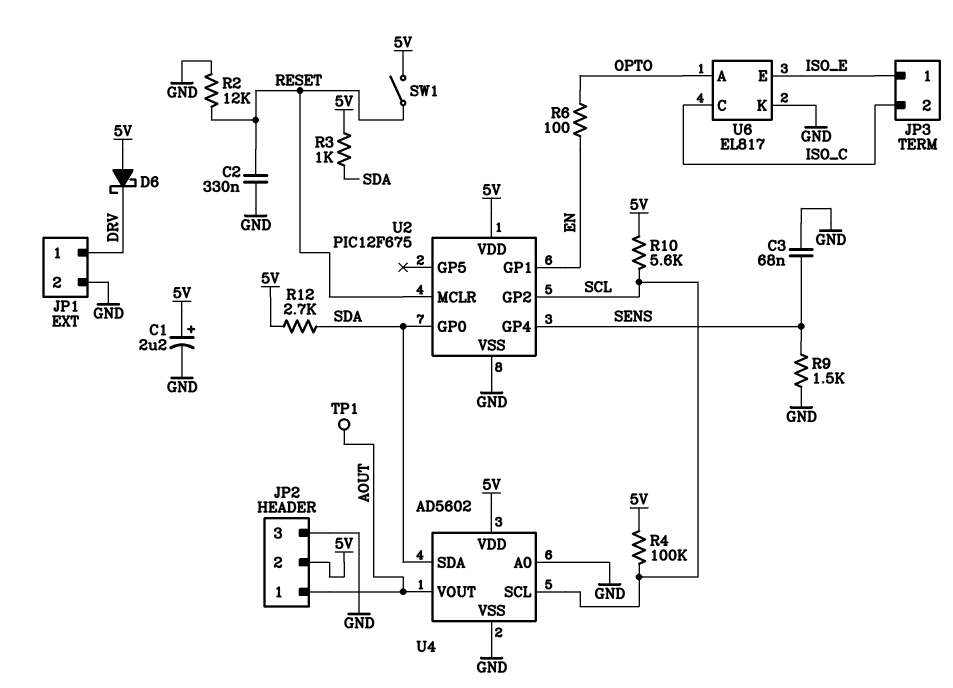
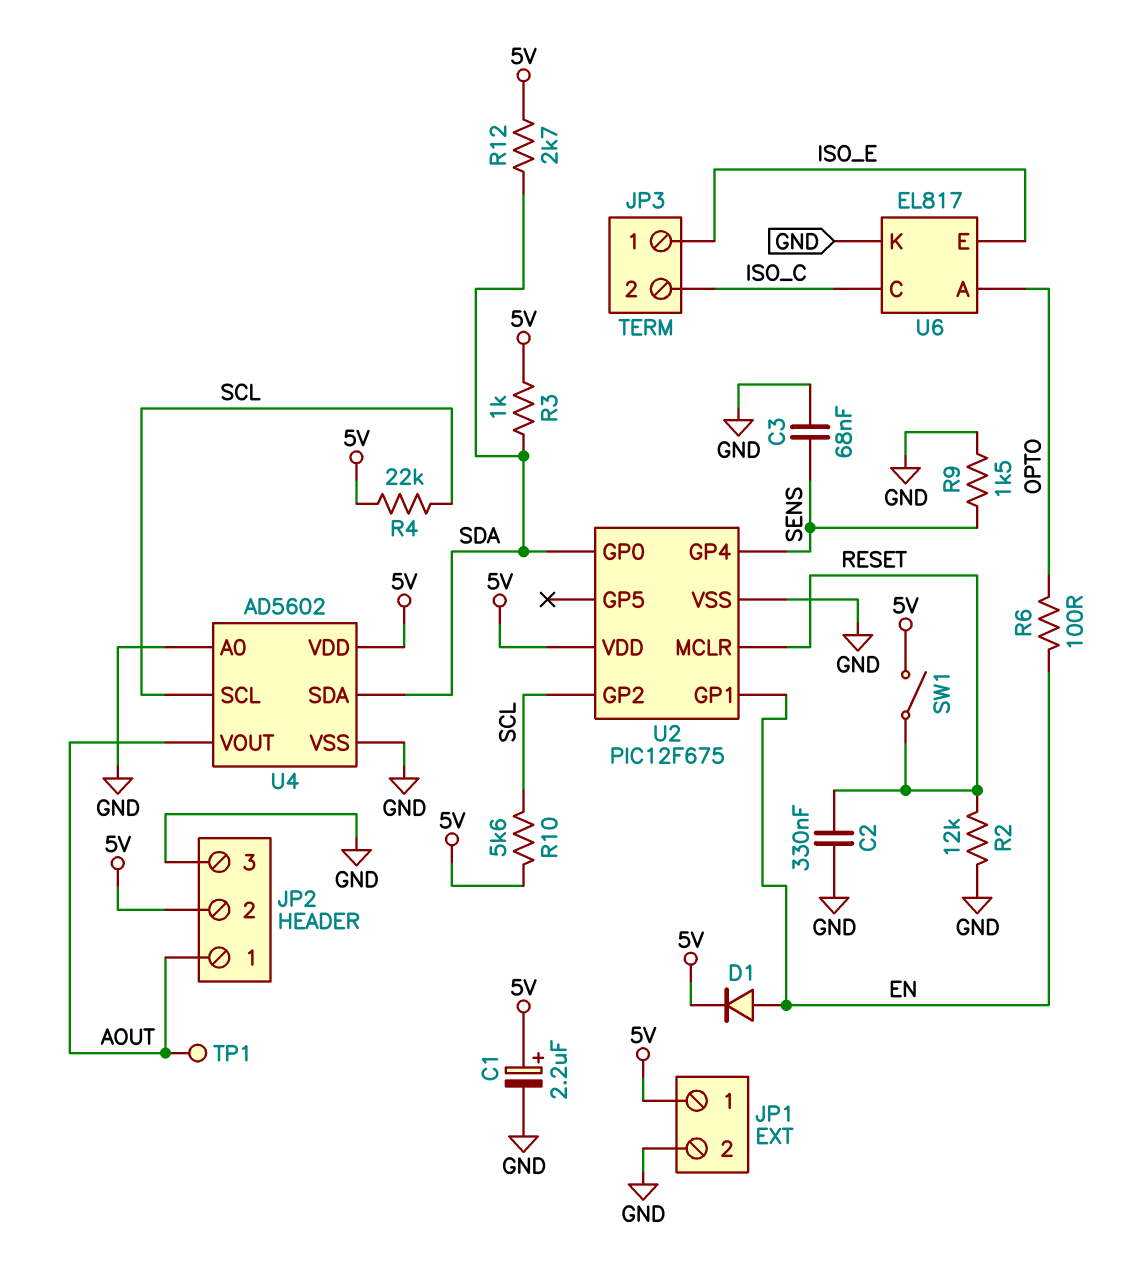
D1: none -> diode (A EN, K 5V)
D6: schottky (A 5V, K DRV) -> none
JP1 pin 1: DRV -> 5V
R4: 100k (5V, SCL) -> 22k (5V, SCL)

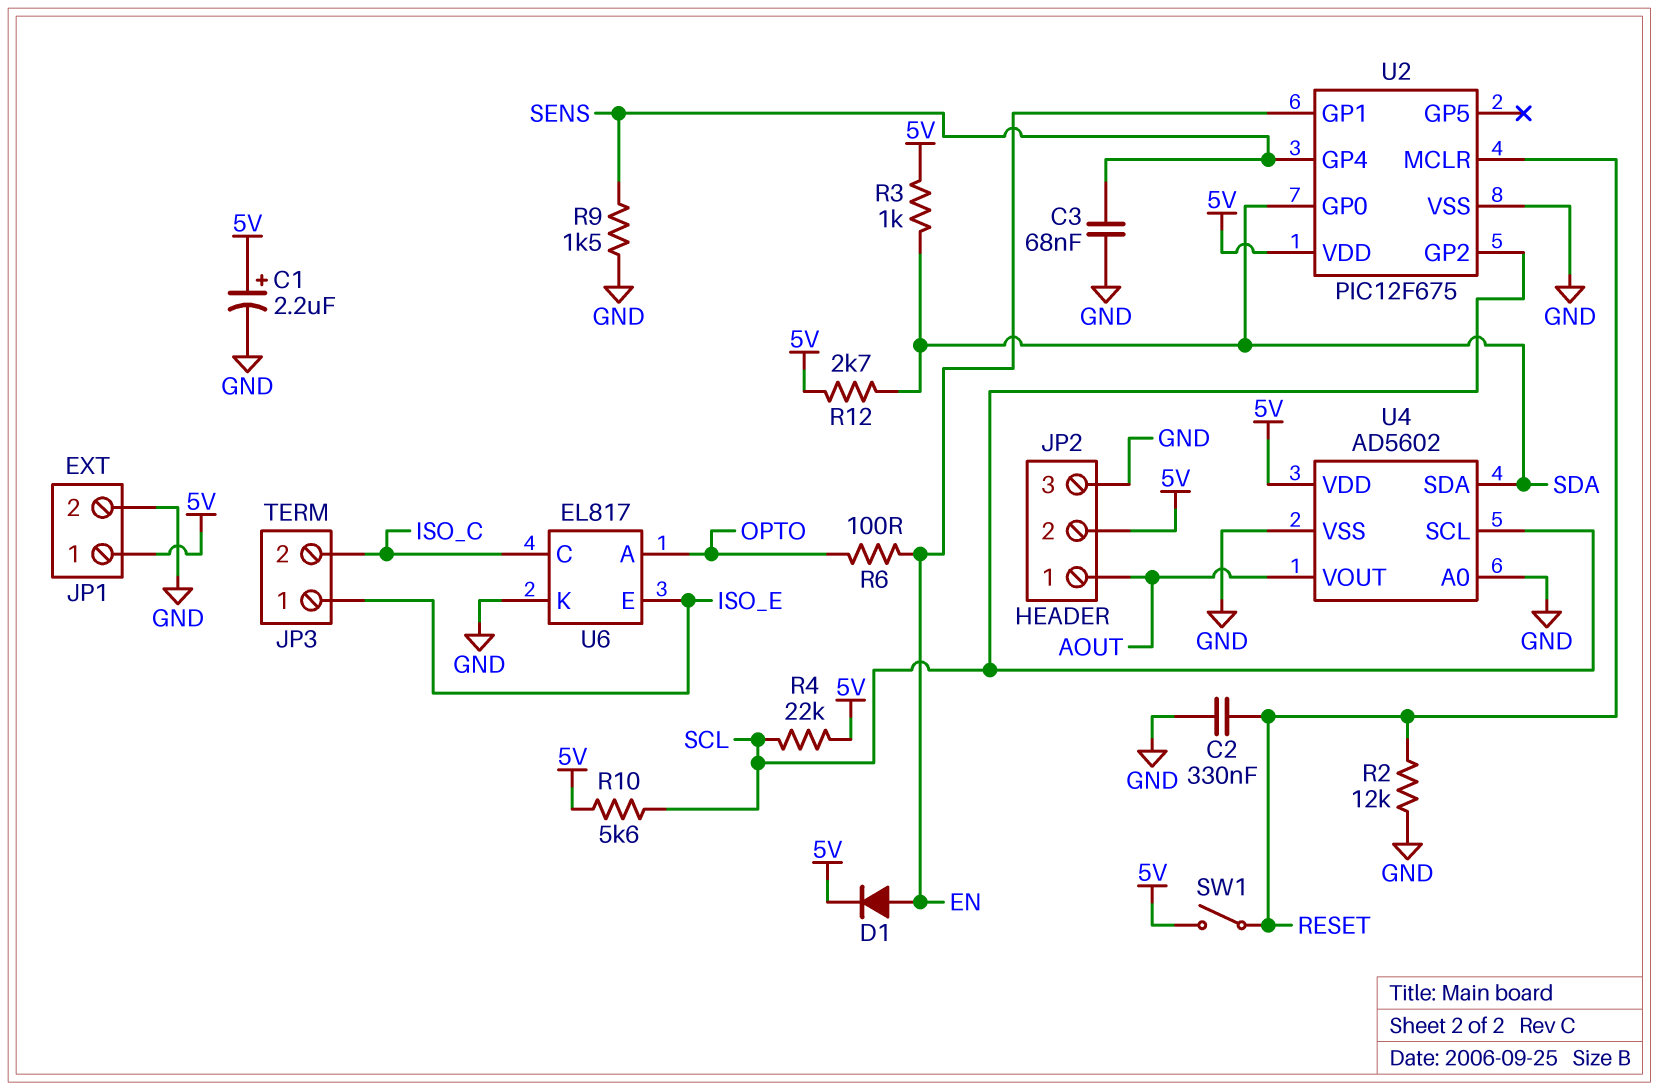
TP1: test point (AOUT) -> none

